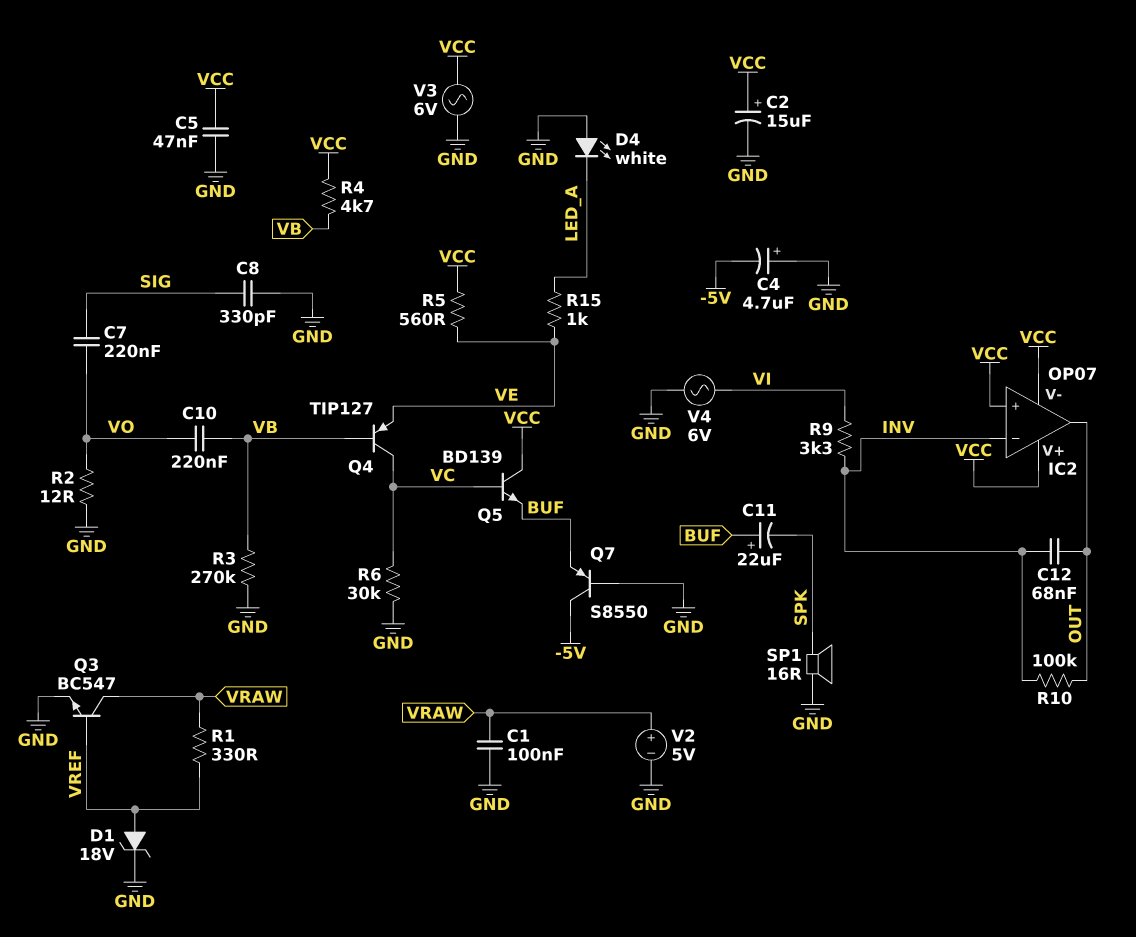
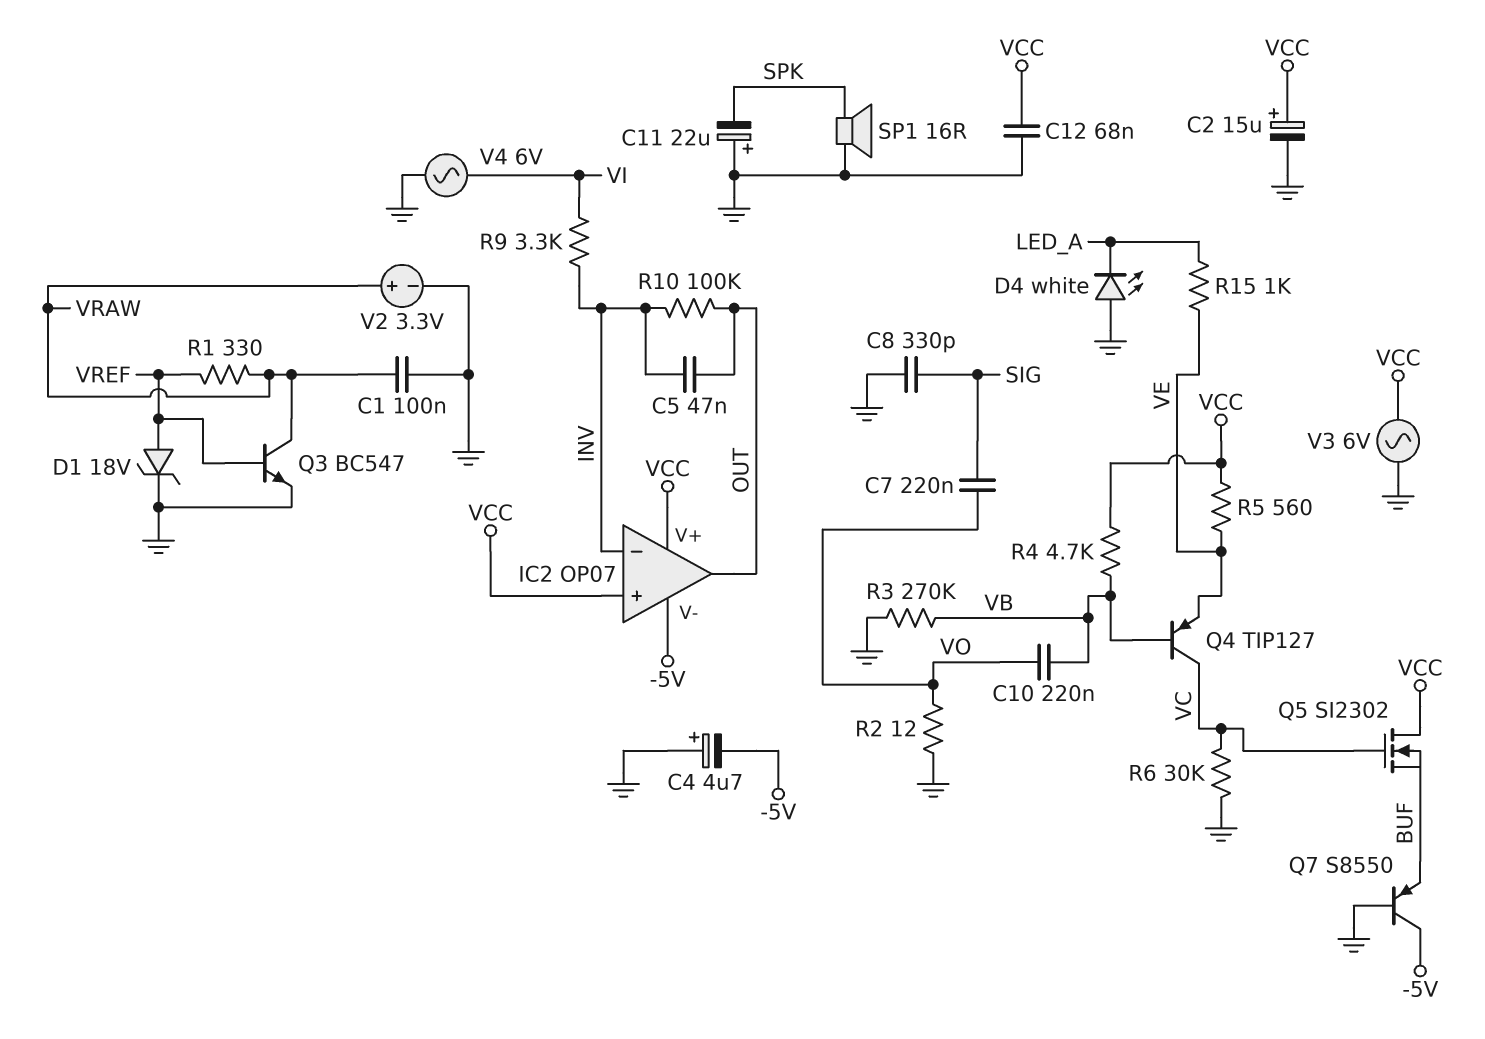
C5: 47nF (GND, VCC) -> 47nF (INV, OUT)
C11: 22uF (plus BUF, minus SPK) -> 22uF (plus GND, minus SPK)
C12: 68nF (INV, OUT) -> 68nF (GND, VCC)
IC2 pin V-: VCC -> -5V
Q5: NPN BD139 (B VC, C VCC, E BUF) -> NMOS SI2302 (G VC, D VCC, S BUF)
V2: 5V (plus VRAW, minus GND) -> 3.3V (plus VRAW, minus GND)

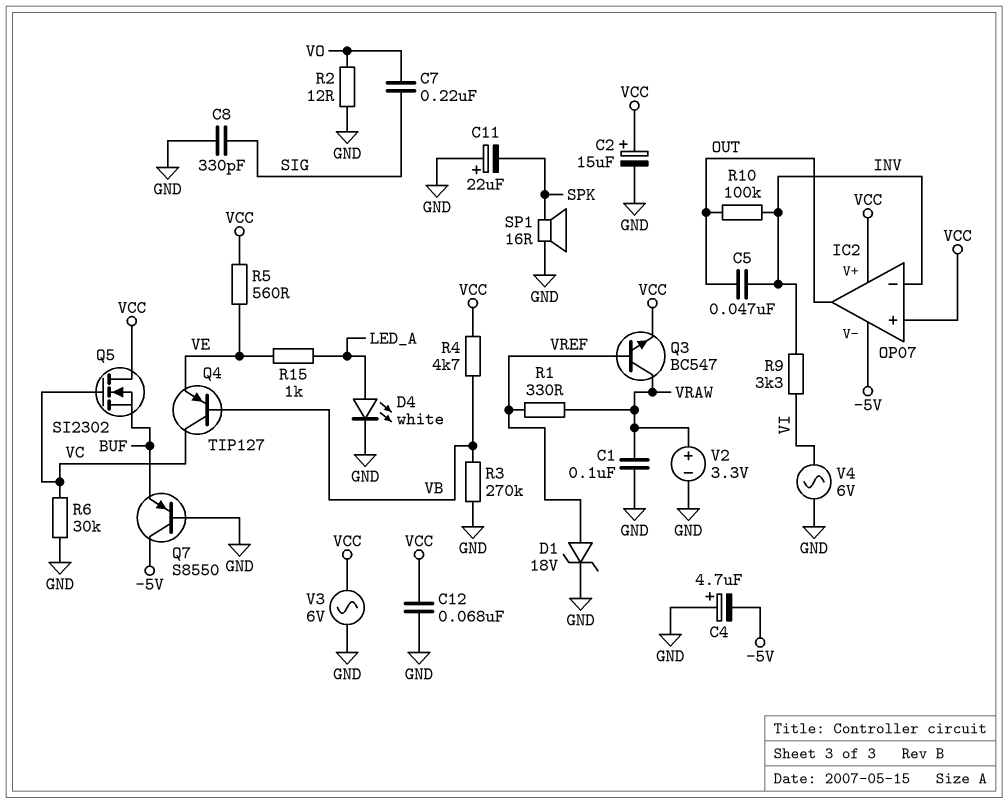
C10: 220nF (VB, VO) -> none
D4: LED white (A GND, K LED_A) -> LED white (A LED_A, K GND)
Q3: NPN BC547 (B VREF, C VRAW, E GND) -> NPN BC547 (B VREF, C VRAW, E VCC)

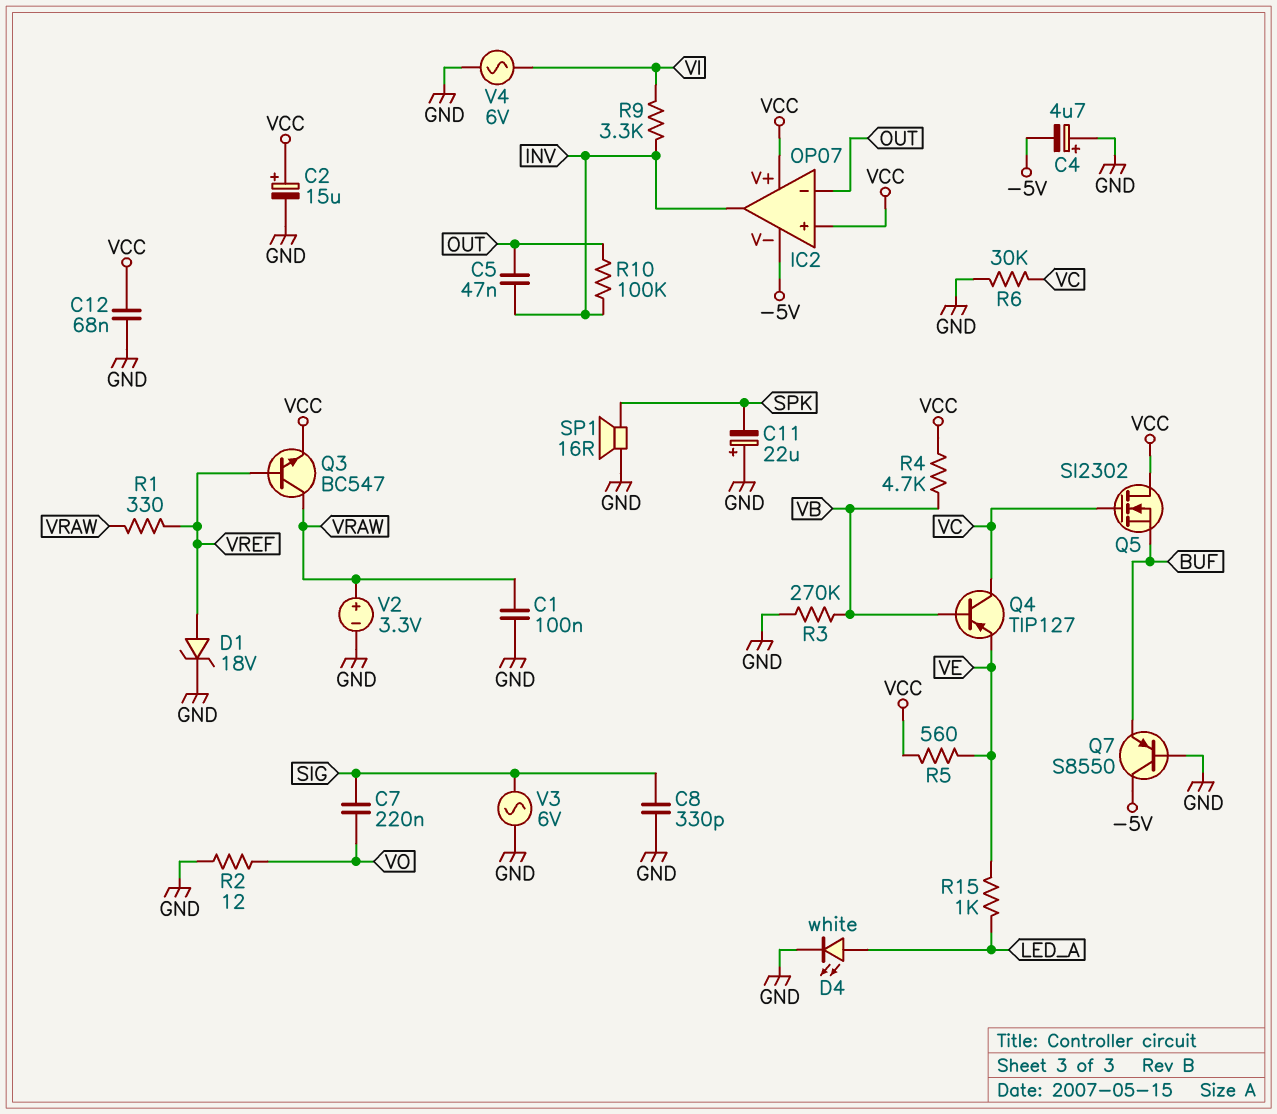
IC2 pin in-: INV -> OUT
IC2 pin out: OUT -> INV
V3: AC 6V (GND, VCC) -> AC 6V (GND, SIG)

